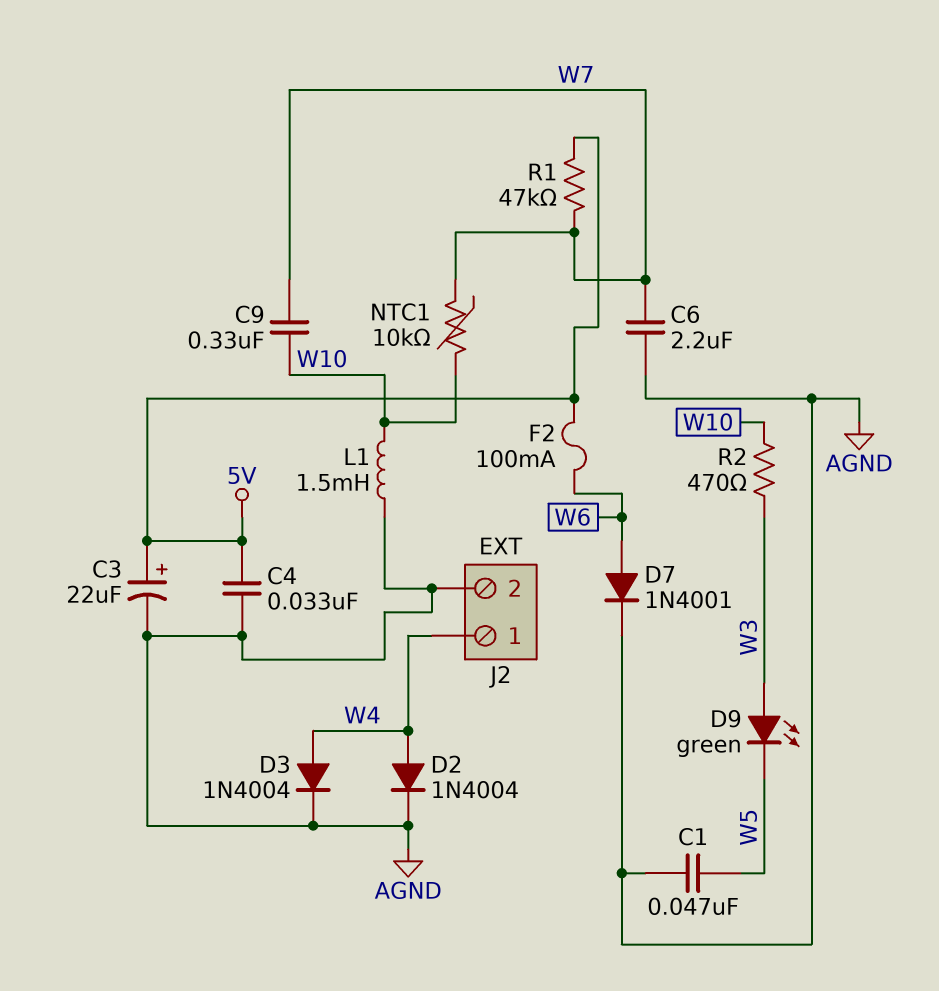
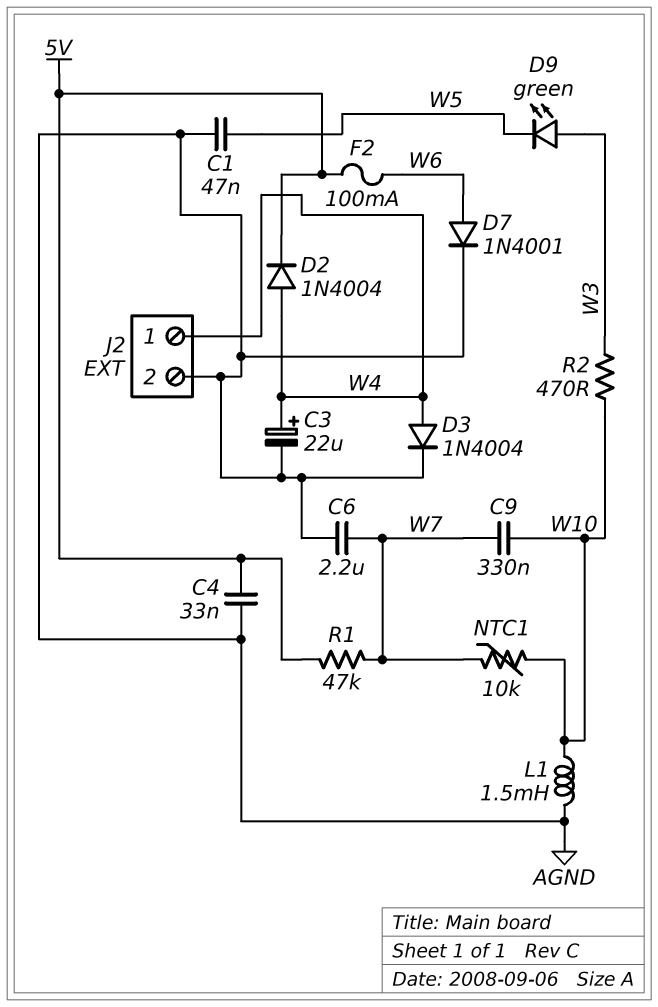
C3: 22uF (plus 5V, minus AGND) -> 22uF (plus W4, minus AGND)
D2: diode 1N4004 (A W4, K AGND) -> diode 1N4004 (A W4, K 5V)

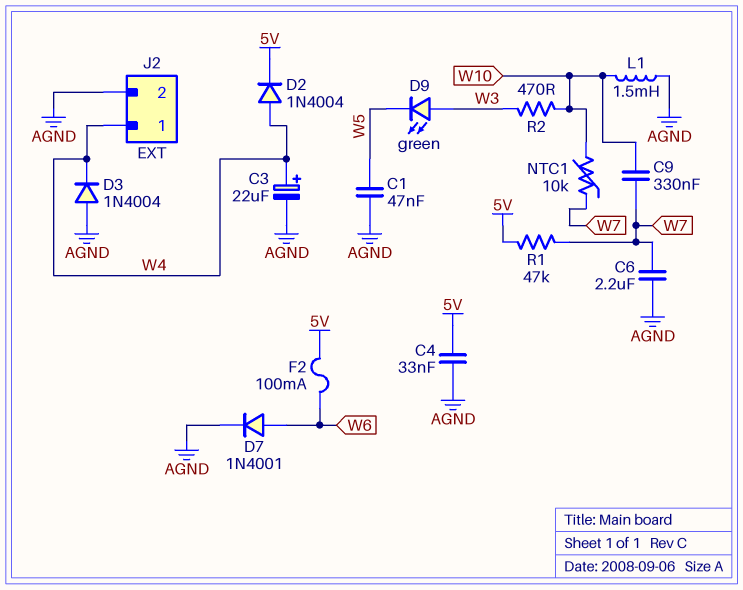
D3: diode 1N4004 (A W4, K AGND) -> diode 1N4004 (A AGND, K W4)

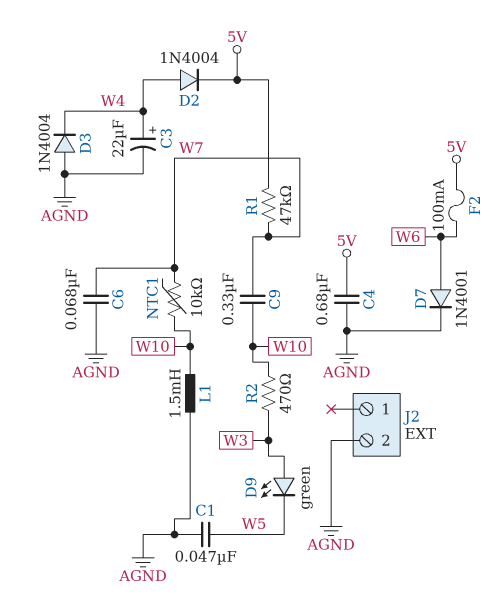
C4: 33nF (5V, AGND) -> 680nF (5V, AGND)
C6: 2.2uF (AGND, W7) -> 68nF (AGND, W7)
J2 pin 1: W4 -> none

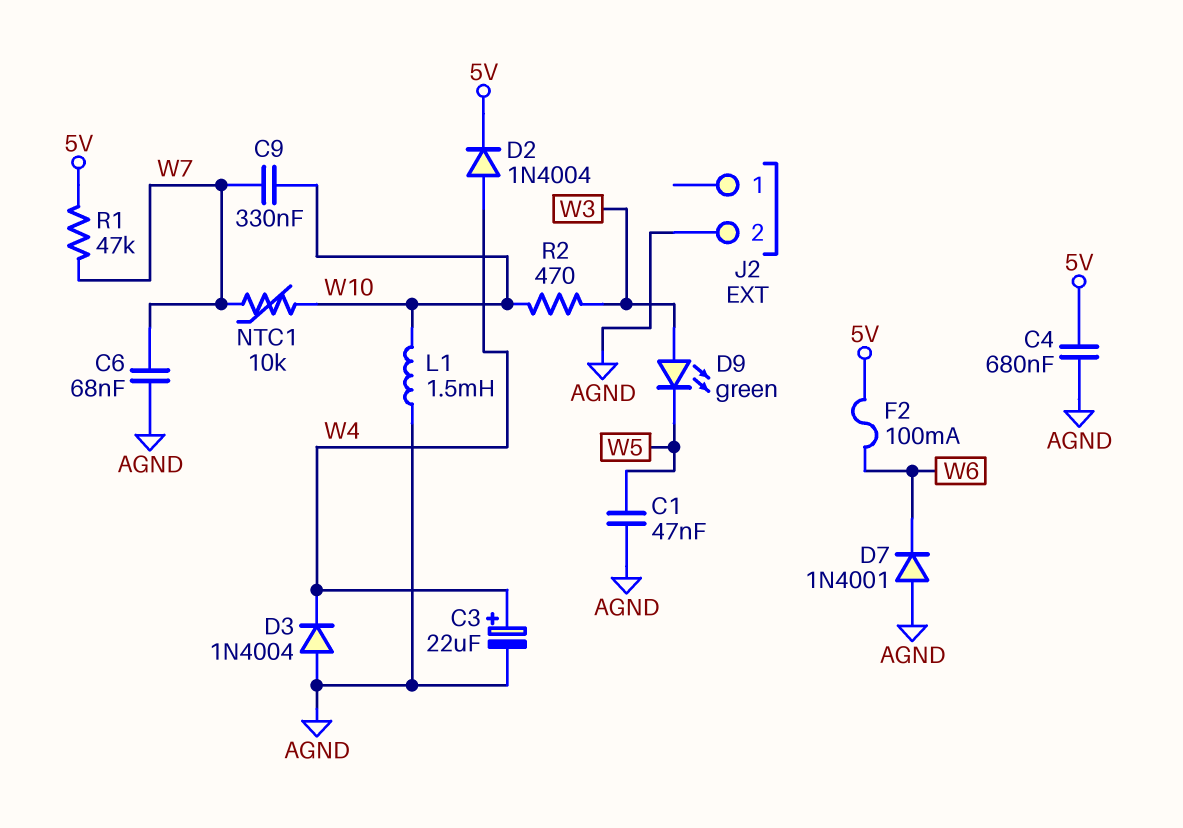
D7: diode 1N4001 (A W6, K AGND) -> diode 1N4001 (A AGND, K W6)

